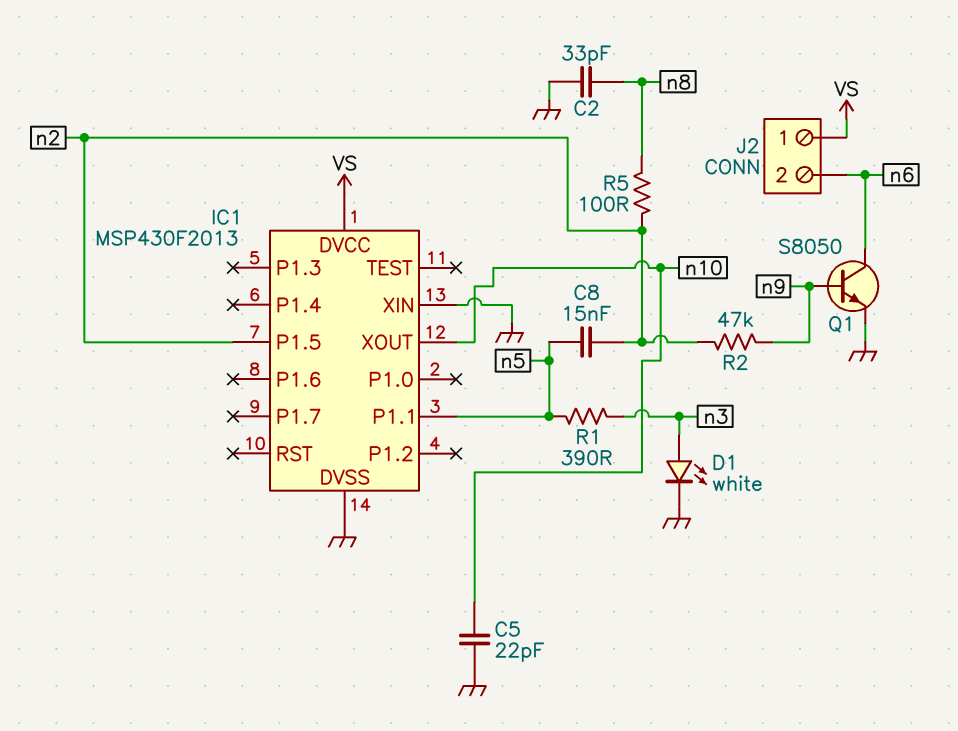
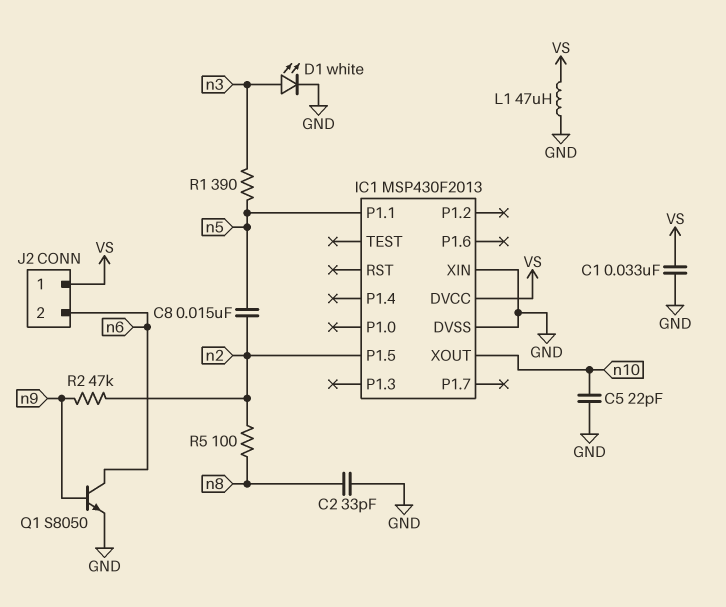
C1: none -> 33nF (GND, VS)
L1: none -> 47uH (GND, VS)

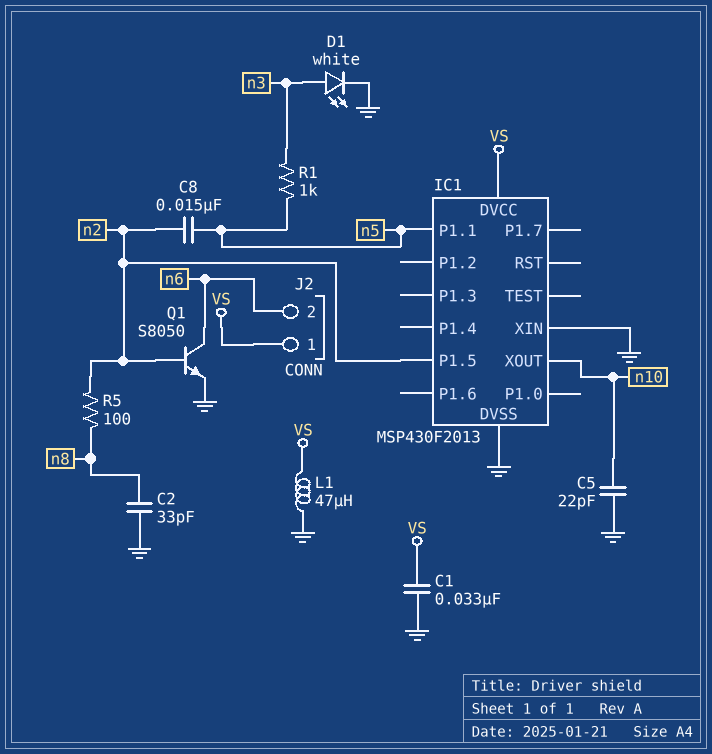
Q1: NPN S8050 (B n9, C n6, E GND) -> NPN S8050 (B n2, C n6, E GND)
R1: 390 (n3, n5) -> 1k (n3, n5)
R2: 47k (n2, n9) -> none

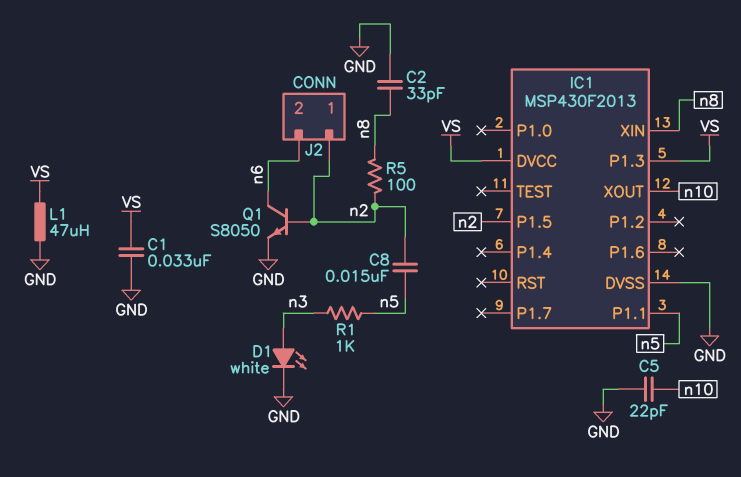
IC1 pin P1.3: none -> VS
IC1 pin XIN: GND -> n8
J2 pin 1: VS -> n2

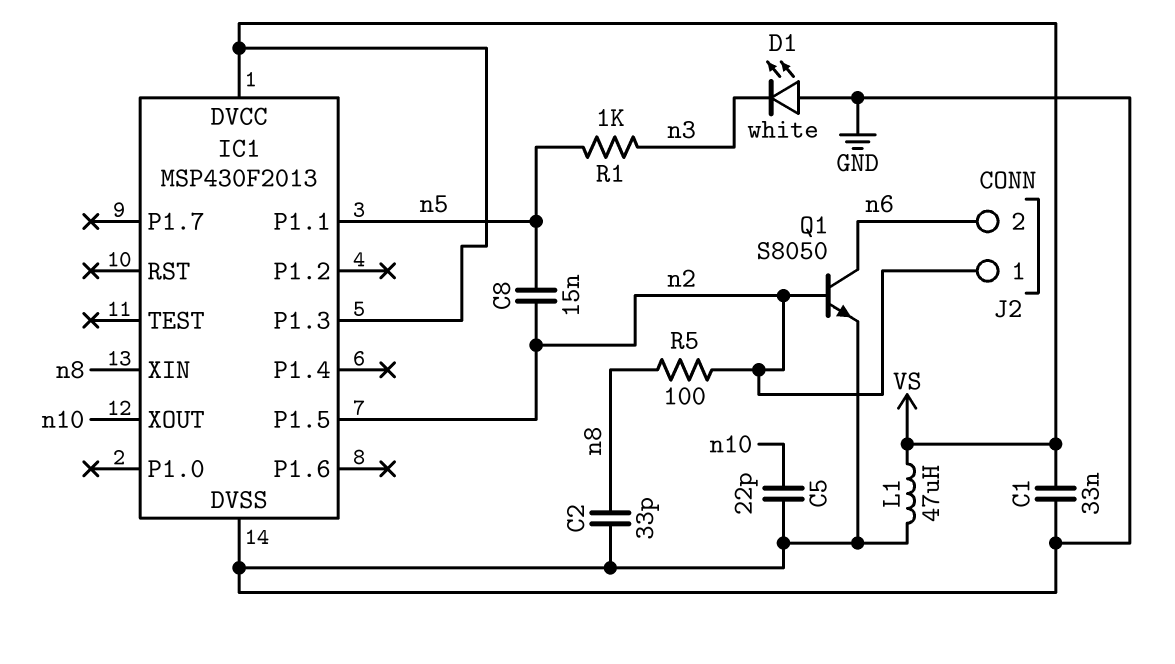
D1: LED white (A n3, K GND) -> LED white (A GND, K n3)

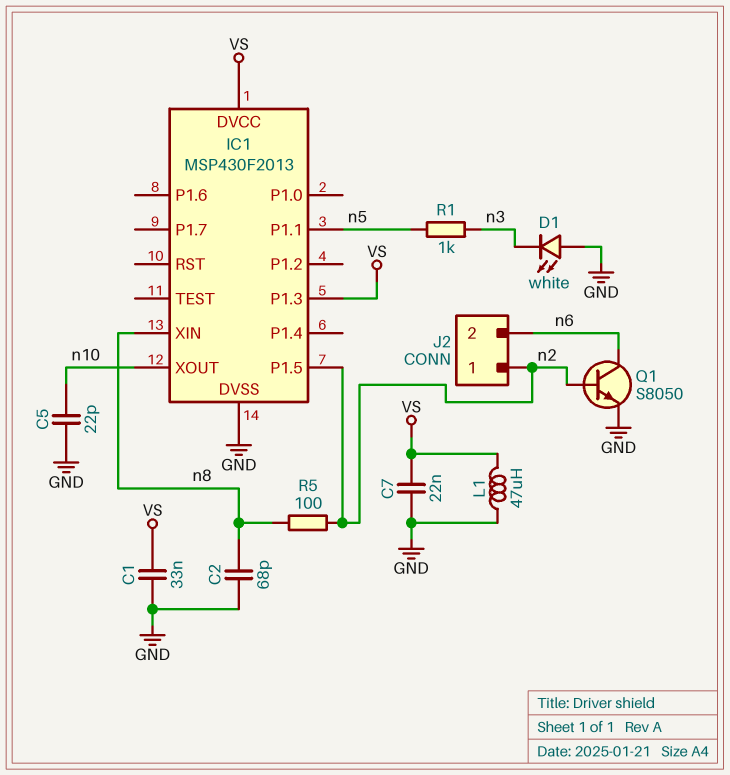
C2: 33pF (GND, n8) -> 68pF (GND, n8)
C7: none -> 22nF (GND, VS)
C8: 15nF (n2, n5) -> none

